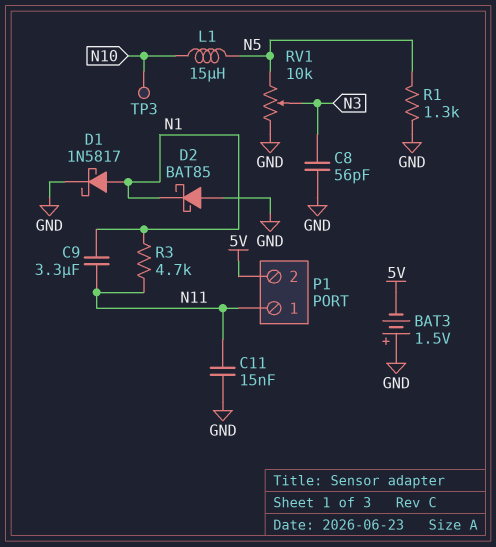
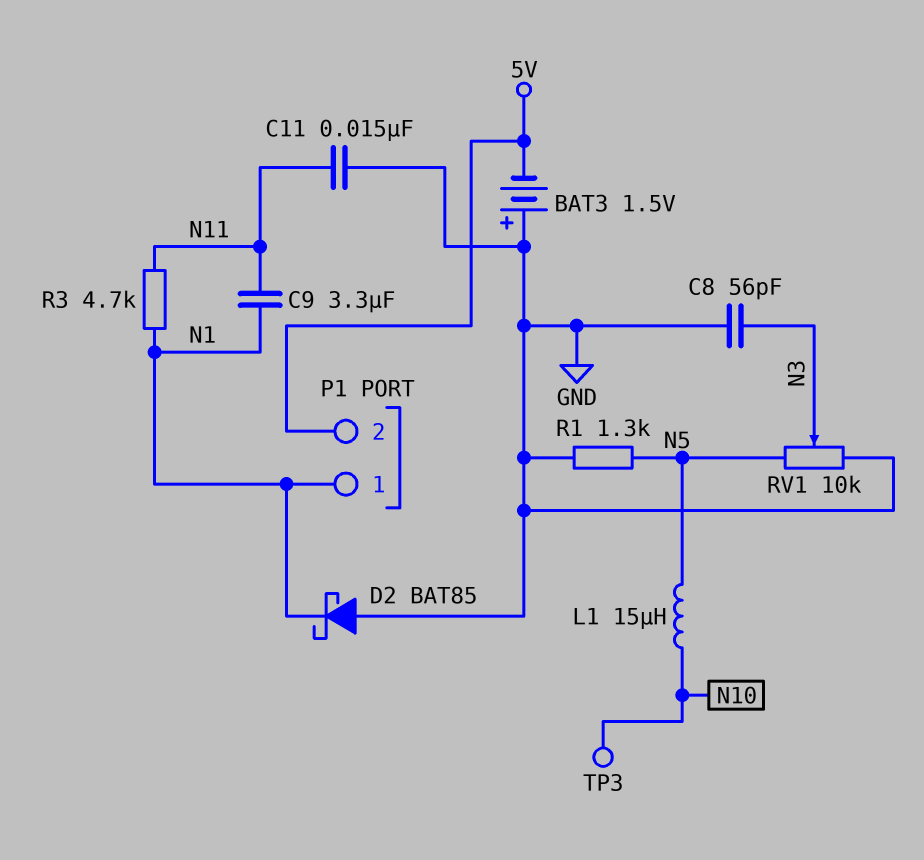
D1: schottky 1N5817 (A N1, K GND) -> none
P1 pin 1: N11 -> N1

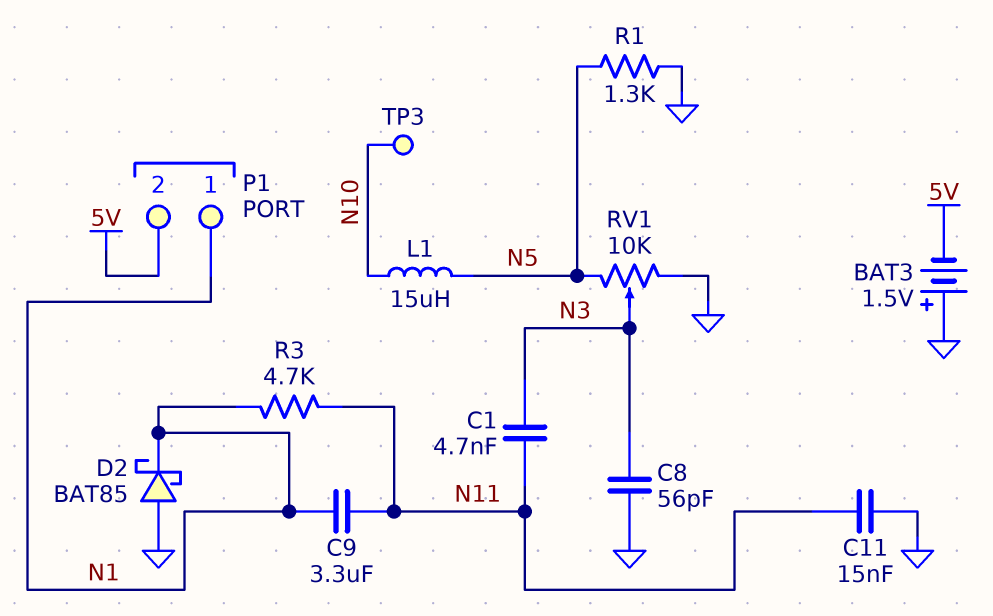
C1: none -> 4.7nF (N3, N11)

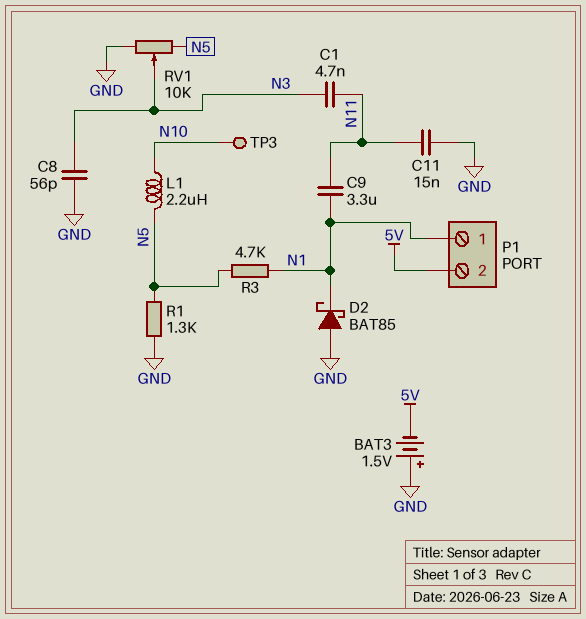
L1: 15uH (N5, N10) -> 2.2uH (N5, N10)
R3: 4.7k (N1, N11) -> 4.7k (N1, N5)

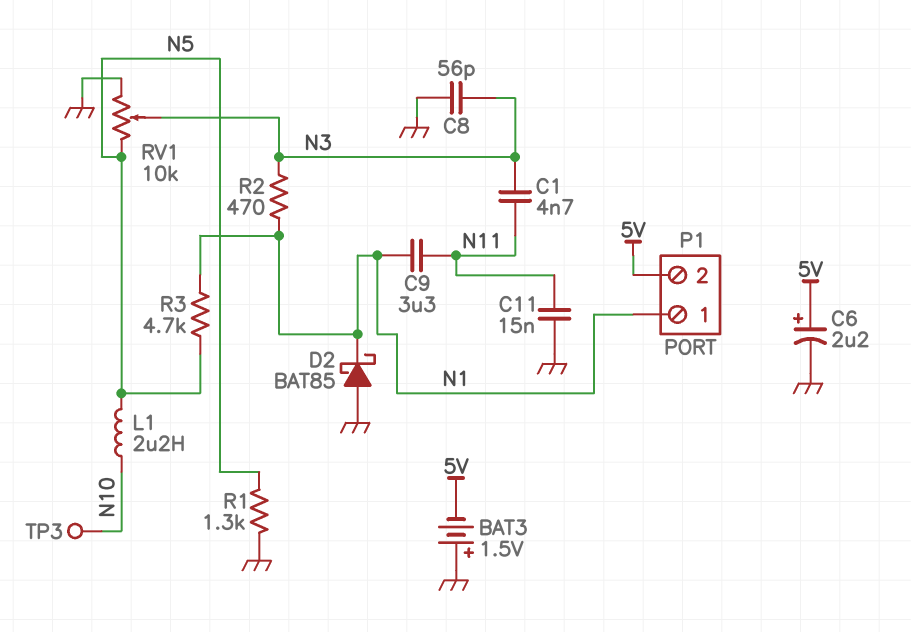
C6: none -> 2.2uF (plus 5V, minus GND)
R2: none -> 470 (N1, N3)

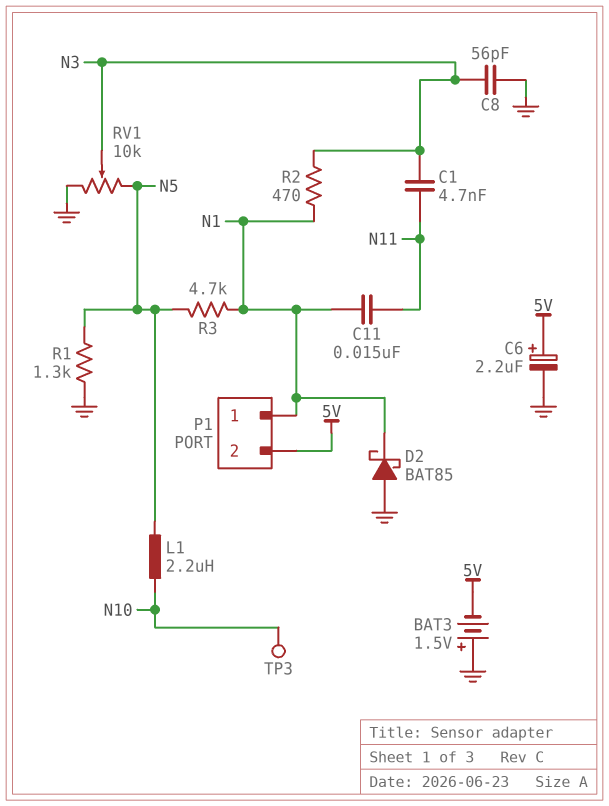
C9: 3.3uF (N1, N11) -> none
C11: 15nF (GND, N11) -> 15nF (N1, N11)

